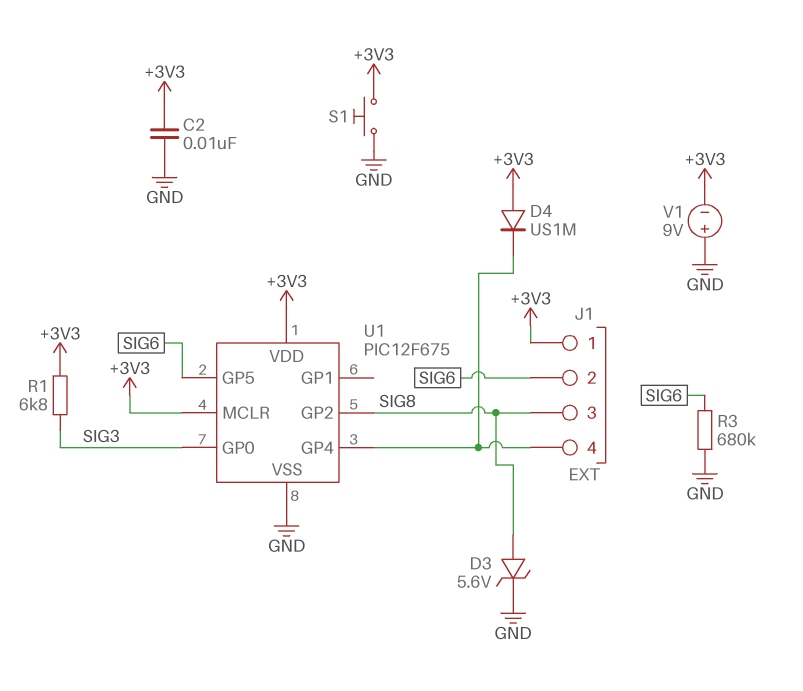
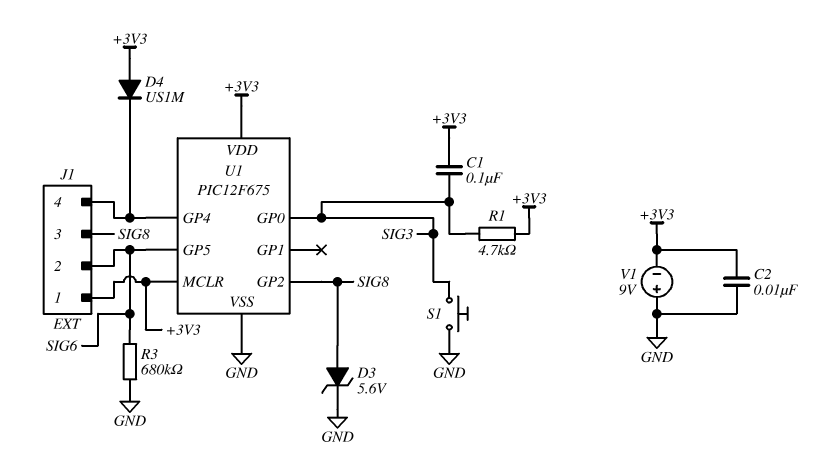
C1: none -> 100nF (+3V3, SIG3)
R1: 6.8k (+3V3, SIG3) -> 4.7k (+3V3, SIG3)
S1: button (+3V3, GND) -> button (GND, SIG3)

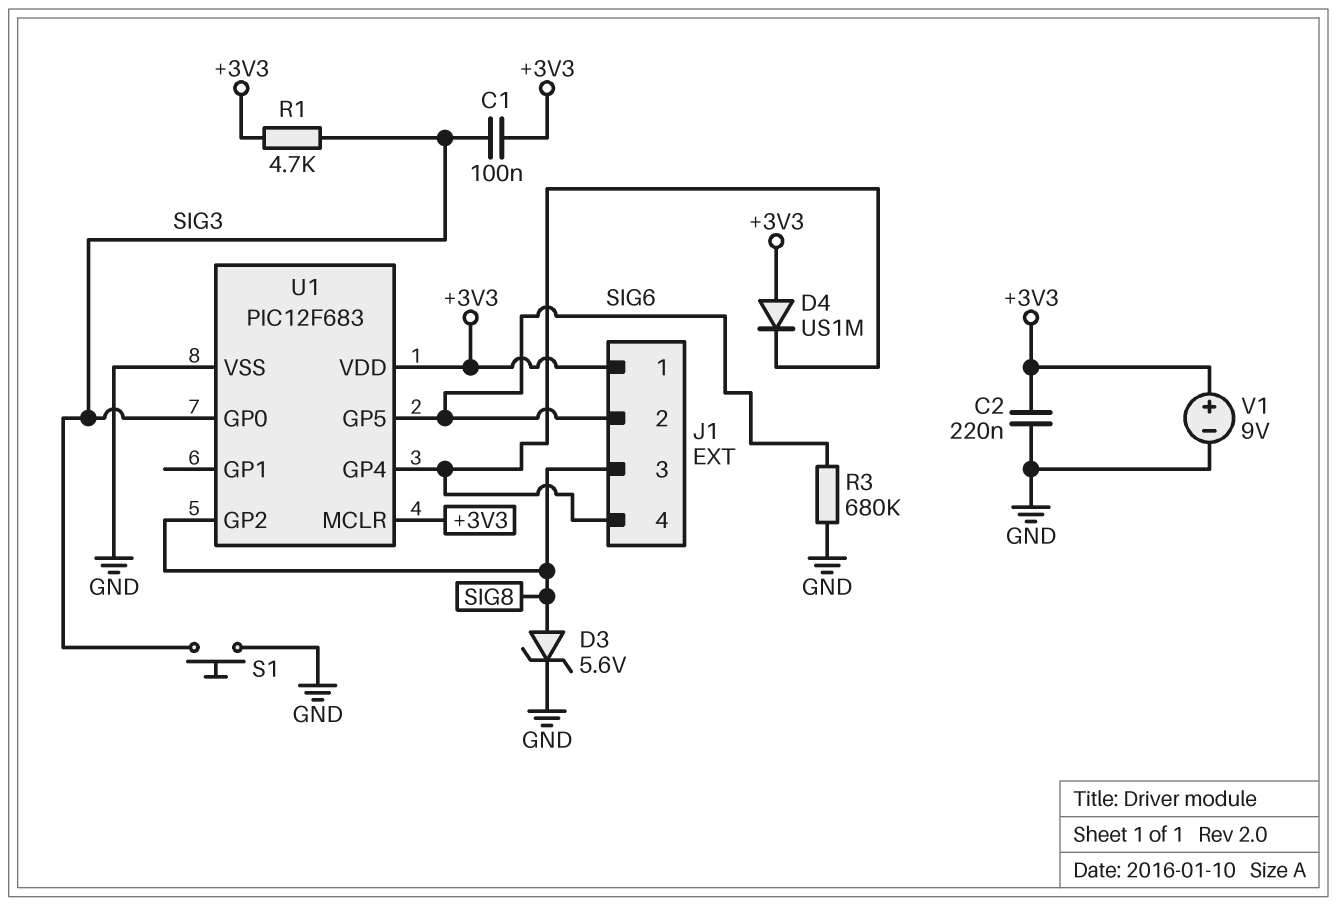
C2: 10nF (+3V3, GND) -> 220nF (+3V3, GND)
U1: PIC12F675 -> PIC12F683
V1: 9V (plus GND, minus +3V3) -> 9V (plus +3V3, minus GND)

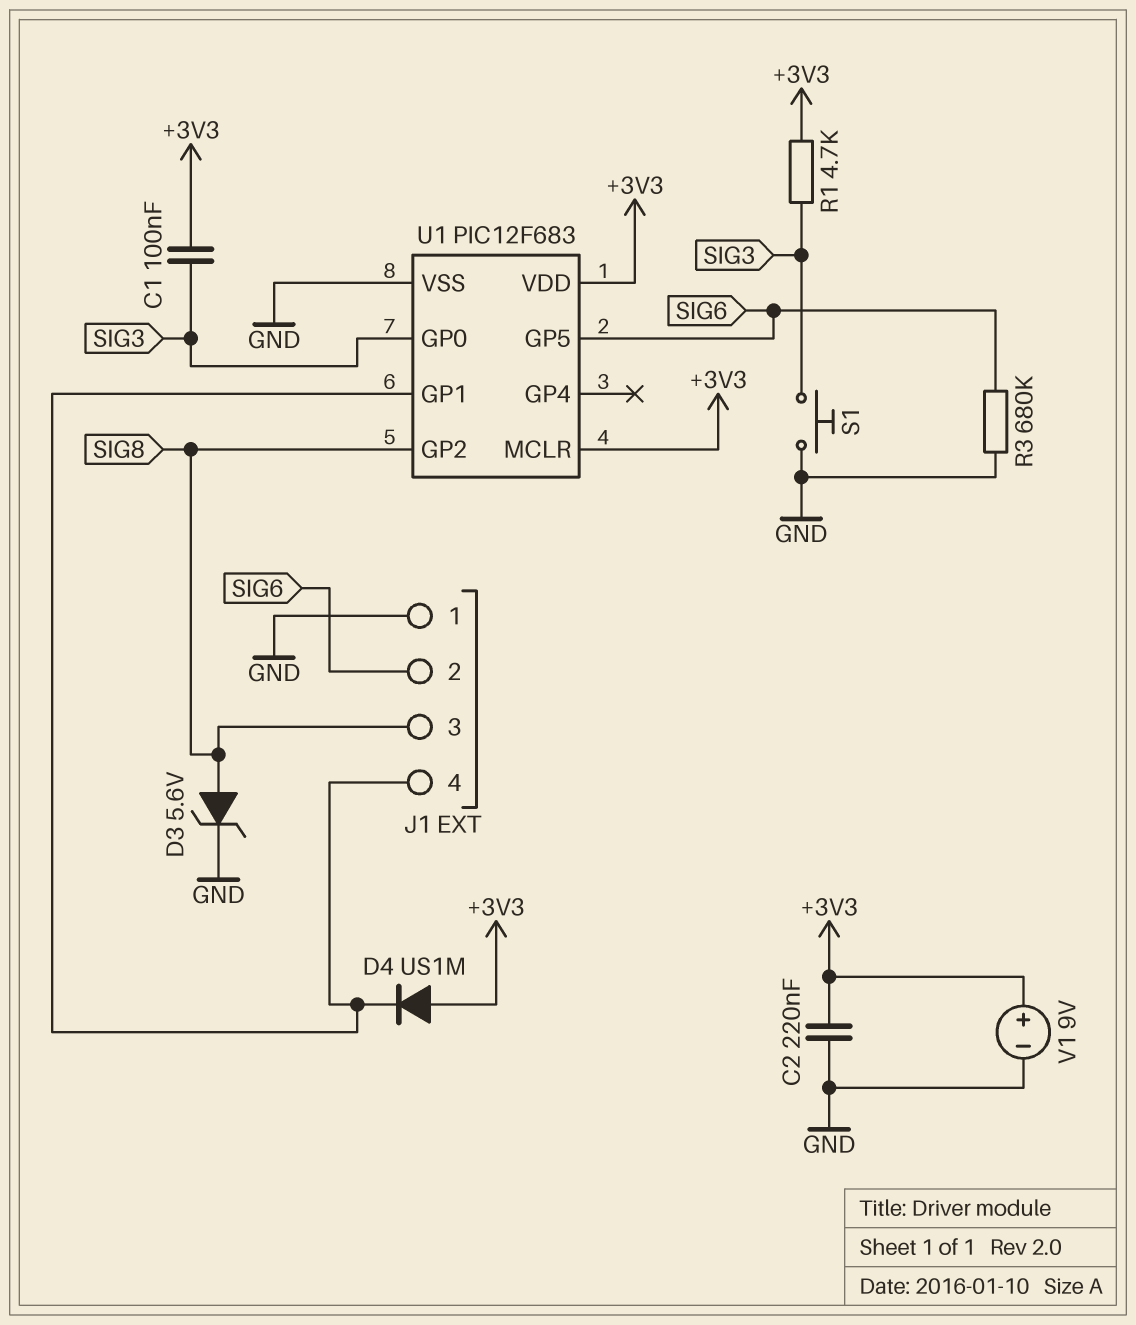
J1 pin 1: +3V3 -> GND
U1 pin GP1: none -> J1/4
U1 pin GP4: J1/4 -> none

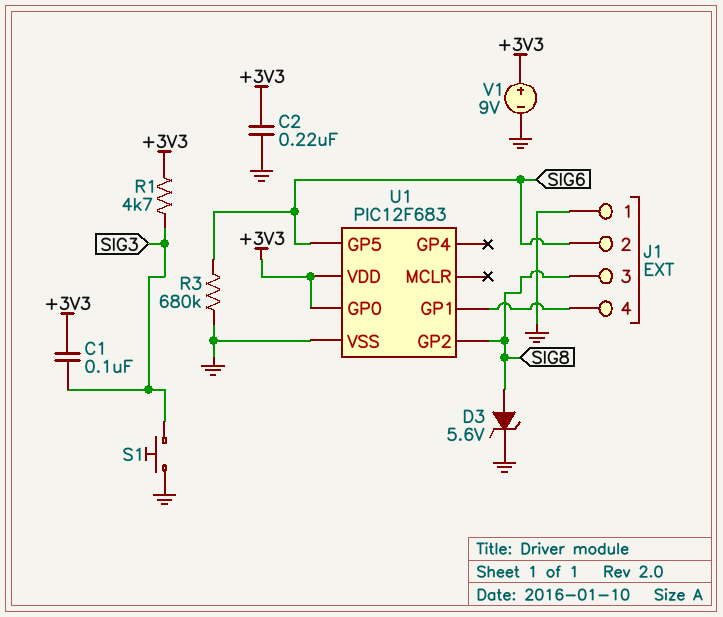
D4: diode US1M (A +3V3, K J1/4) -> none
U1 pin GP0: SIG3 -> +3V3
U1 pin MCLR: +3V3 -> none

